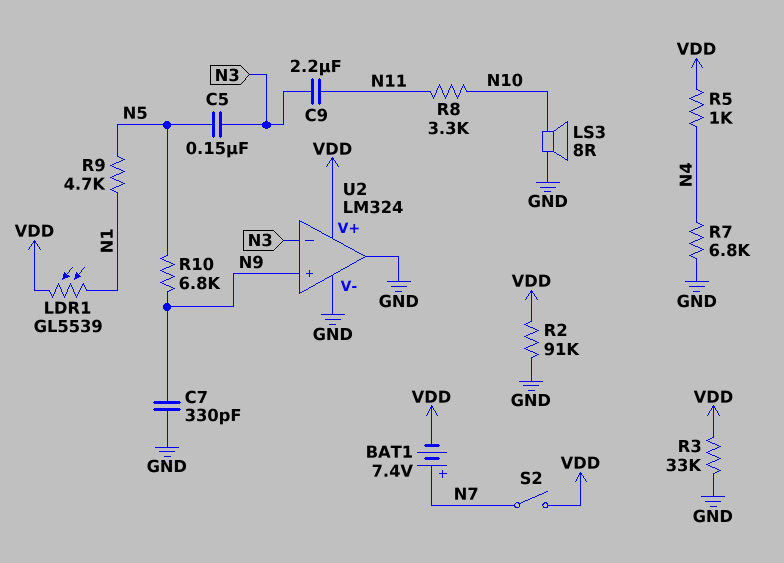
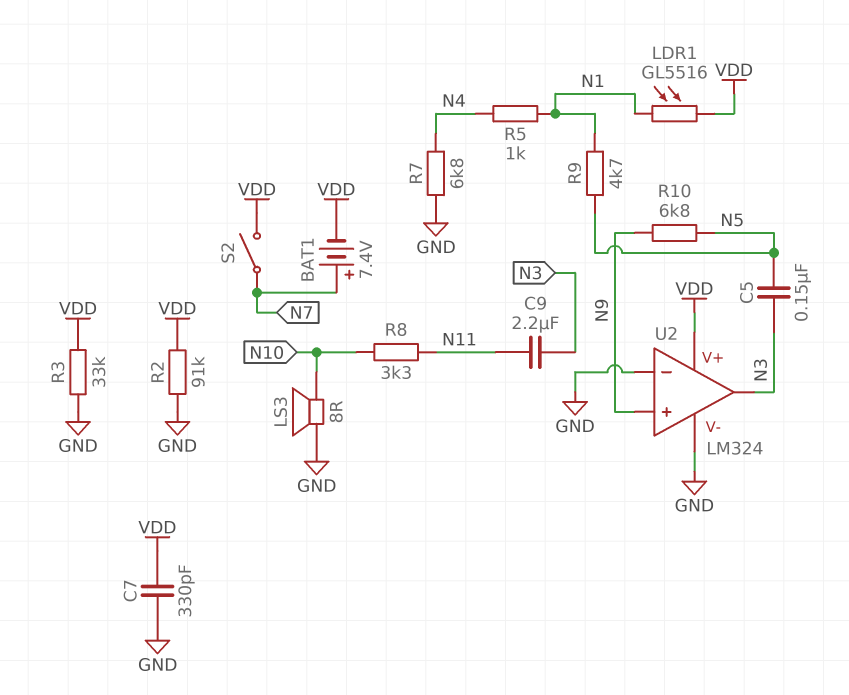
C7: 330pF (GND, N9) -> 330pF (GND, VDD)
LDR1: GL5539 (N1, VDD) -> GL5516 (N1, VDD)
R5: 1k (N4, VDD) -> 1k (N1, N4)
U2 pin in-: N3 -> GND
U2 pin out: GND -> N3

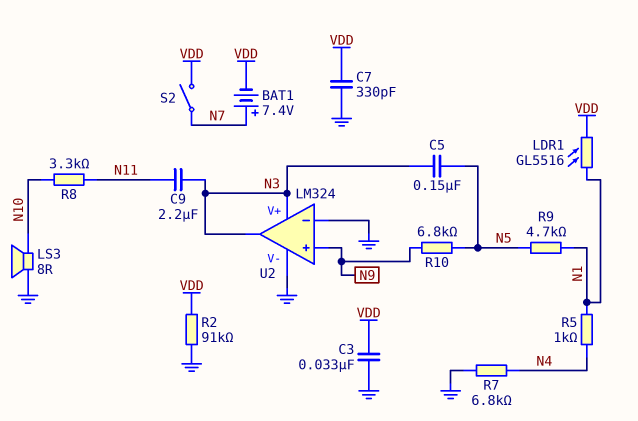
C3: none -> 33nF (GND, VDD)
R3: 33k (GND, VDD) -> none
U2 pin V+: VDD -> N3

